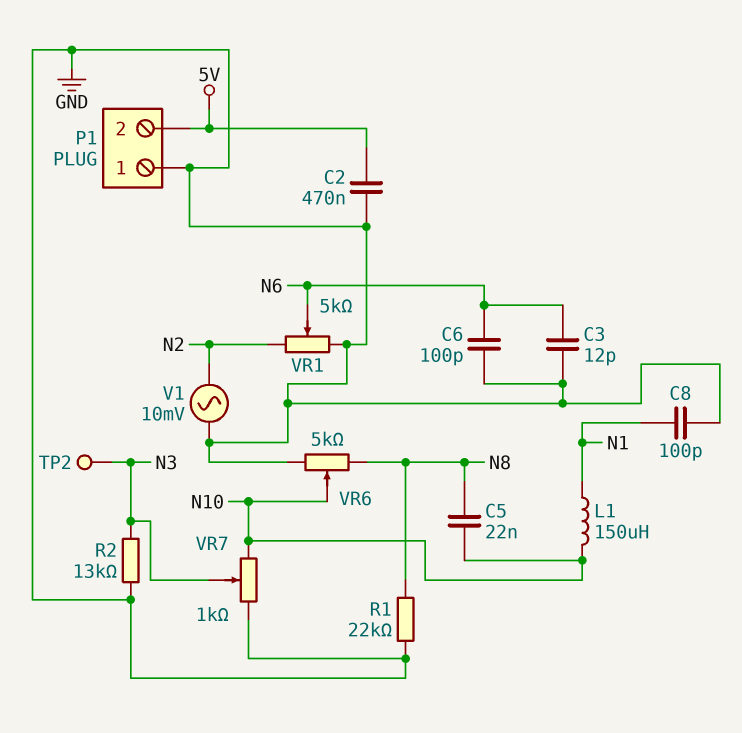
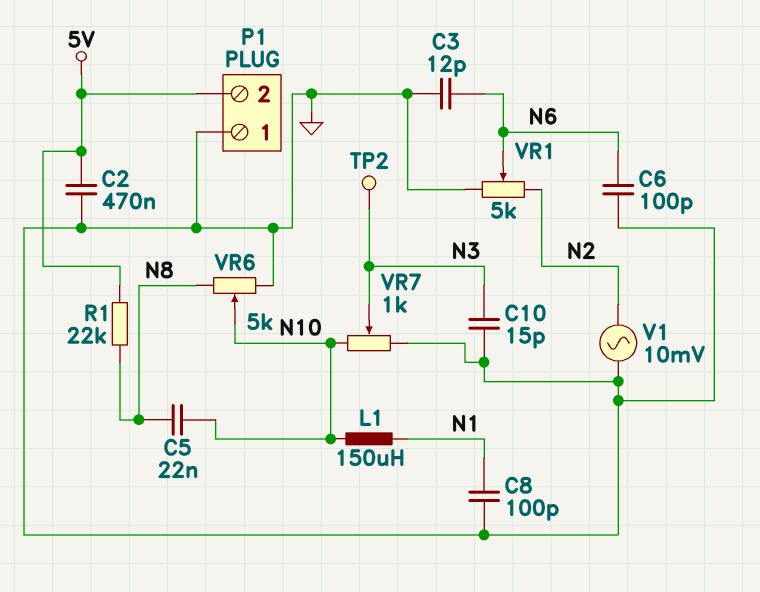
C10: none -> 15pF (GND, N3)
R1: 22k (GND, N8) -> 22k (5V, N8)
R2: 13k (GND, N3) -> none

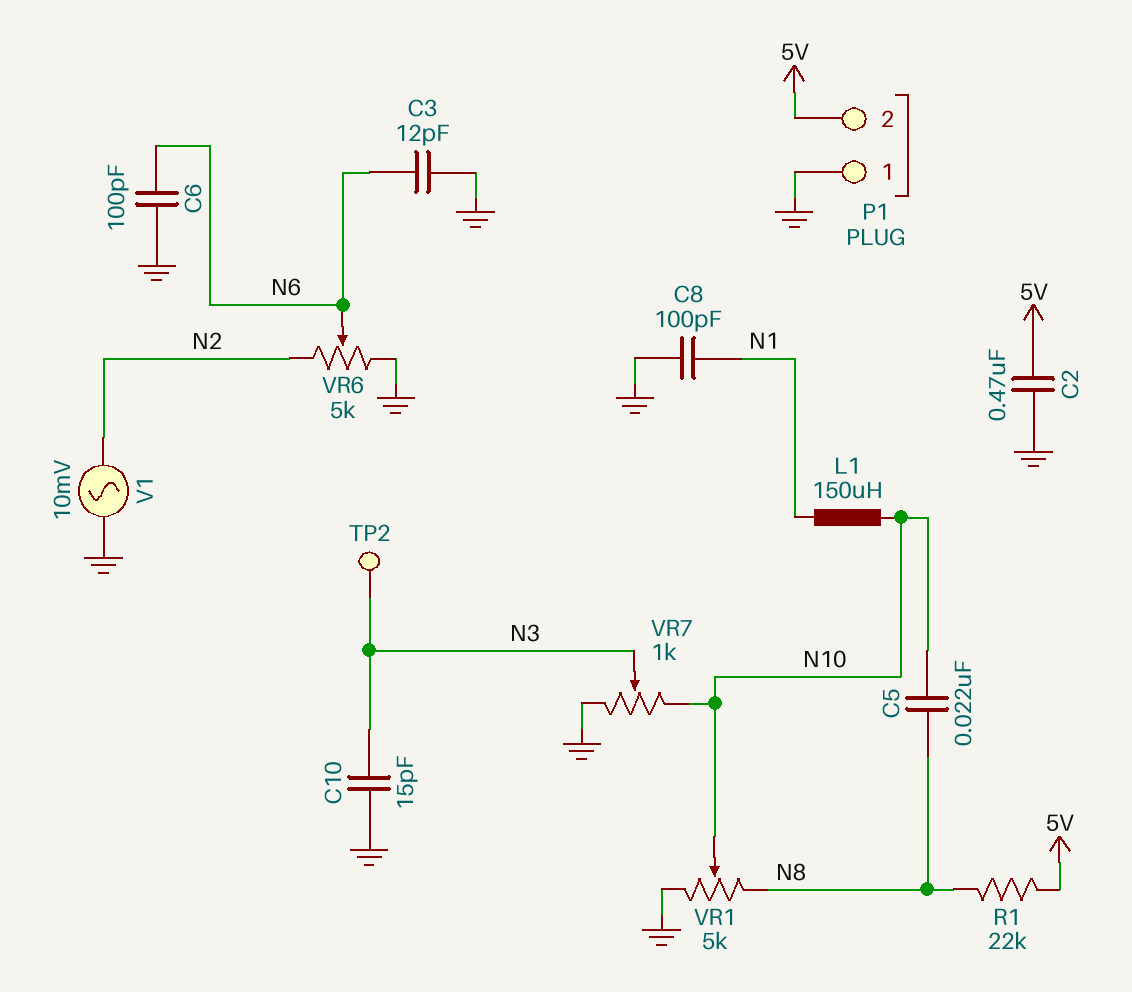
VR1: 5k (GND, N2, wiper N6) -> 5k (GND, N8, wiper N10)
VR6: 5k (GND, N8, wiper N10) -> 5k (GND, N2, wiper N6)

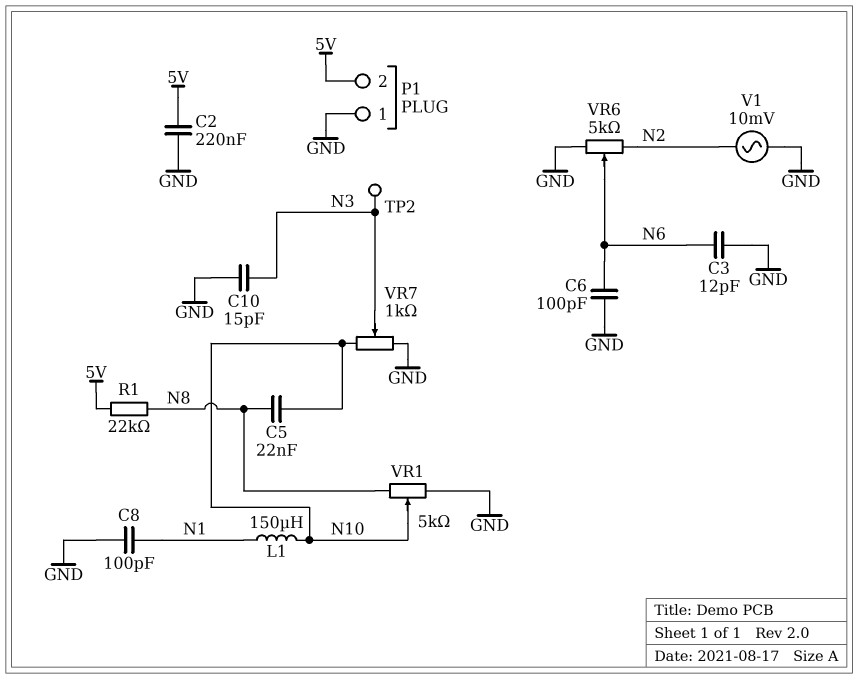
C2: 470nF (5V, GND) -> 220nF (5V, GND)

